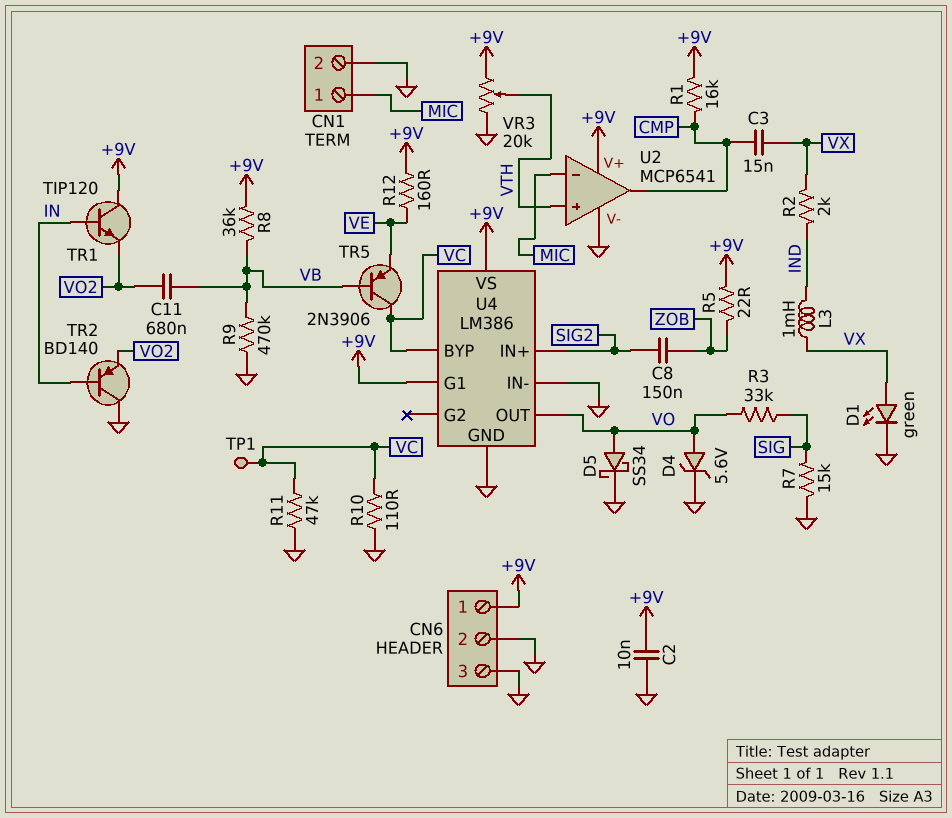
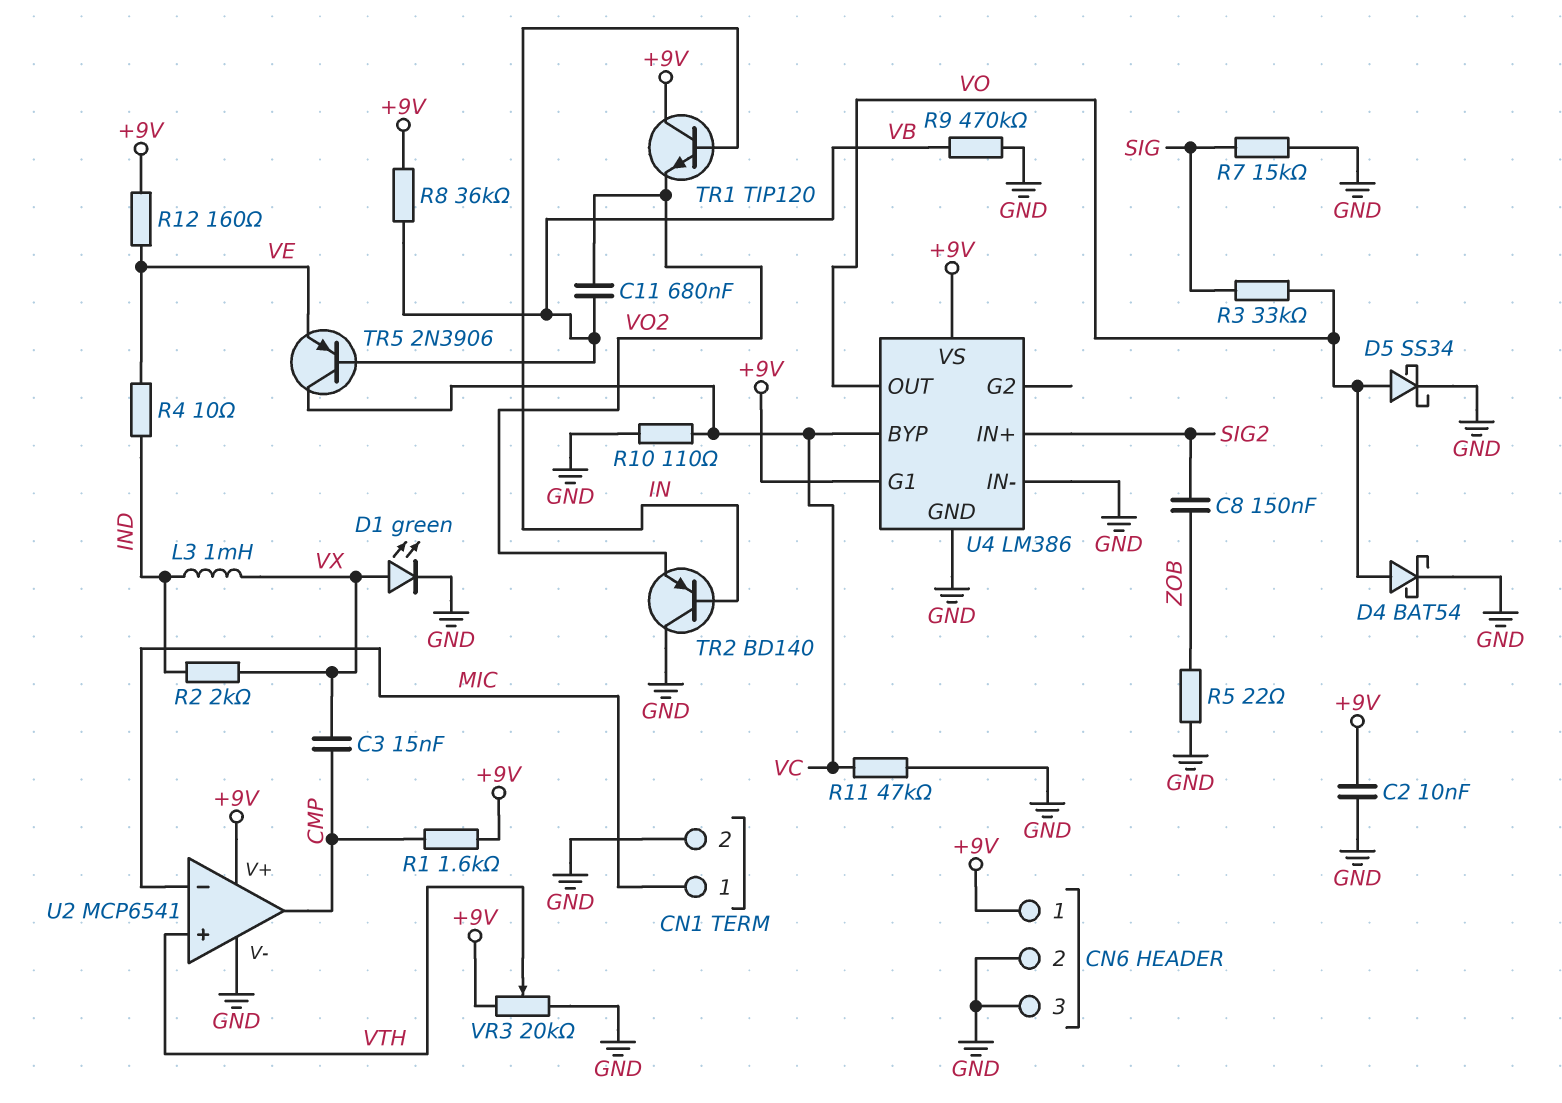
D4: zener 5.6V (A VO, K GND) -> schottky BAT54 (A VO, K GND)
R1: 16k (+9V, CMP) -> 1.6k (+9V, CMP)
R4: none -> 10 (IND, VE)
R5: 22 (+9V, ZOB) -> 22 (GND, ZOB)
TP1: test point (VC) -> none

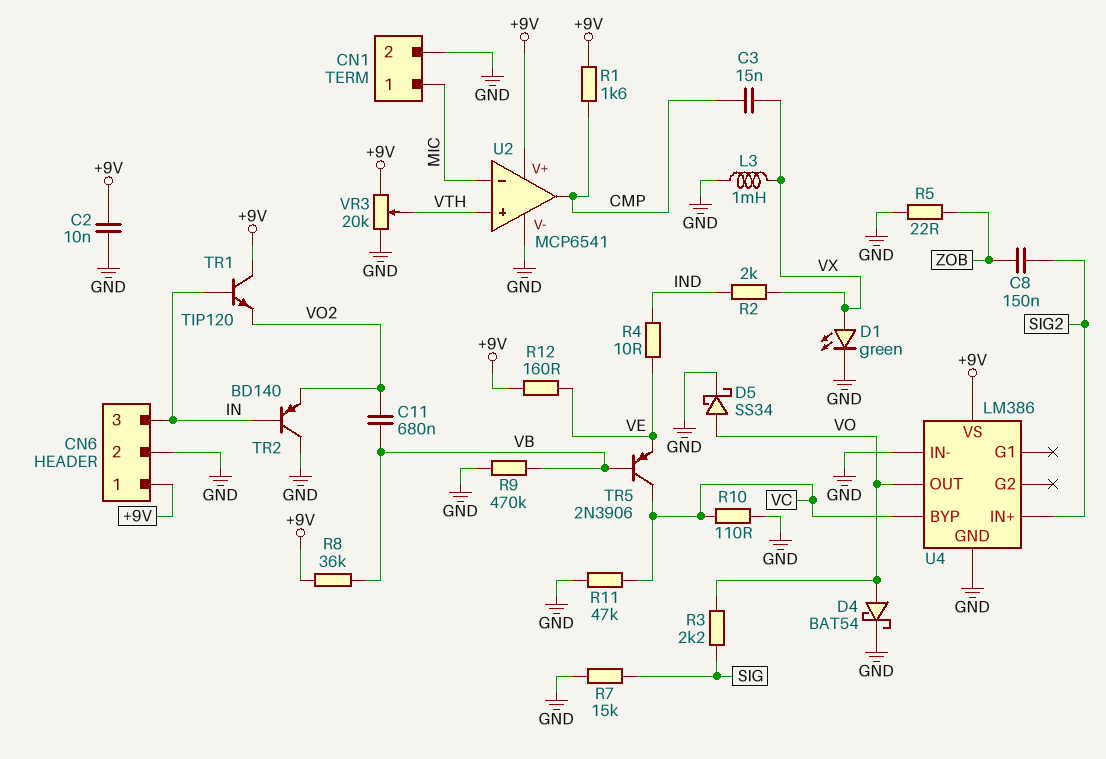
CN6 pin 3: GND -> IN
L3: 1mH (IND, VX) -> 1mH (GND, VX)
R3: 33k (SIG, VO) -> 2.2k (SIG, VO)
U4 pin G1: +9V -> none

